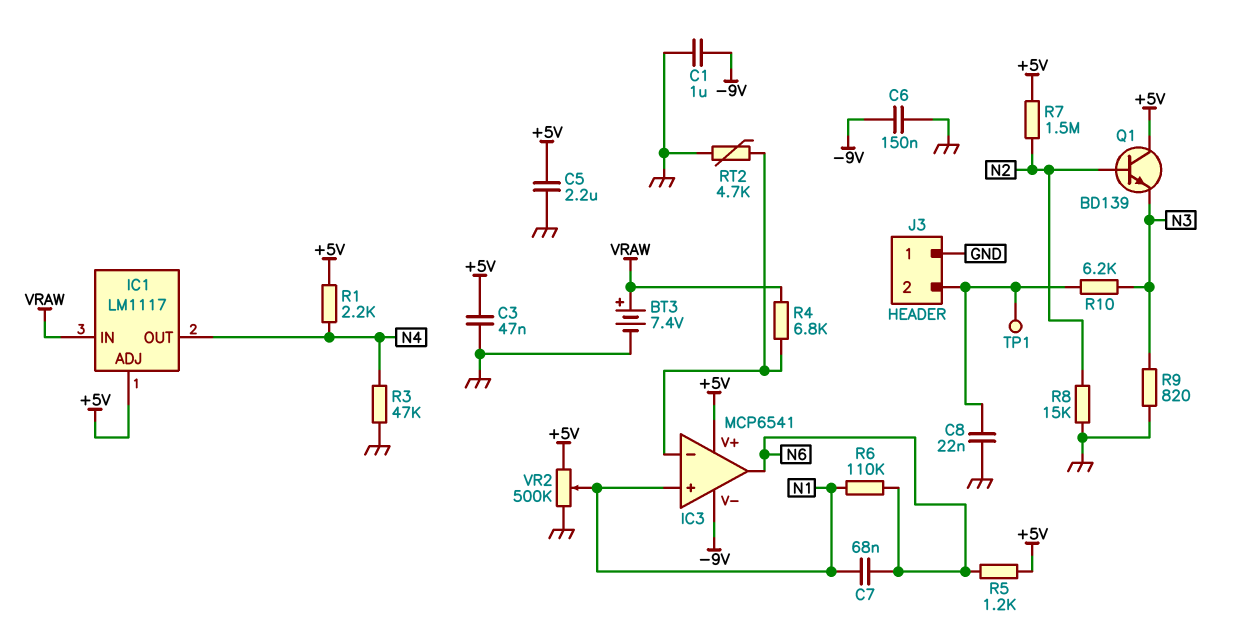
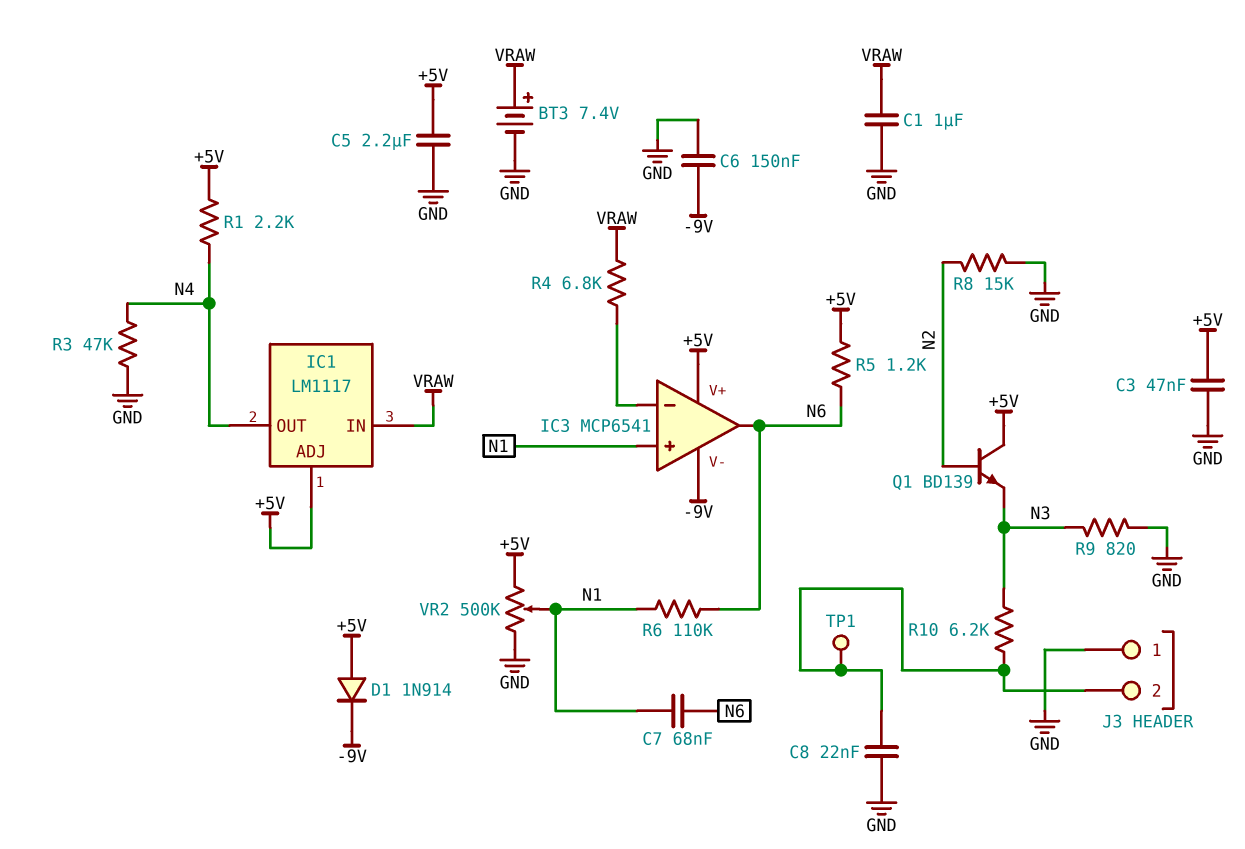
C1: 1uF (-9V, GND) -> 1uF (GND, VRAW)
D1: none -> diode 1N914 (A +5V, K -9V)
R7: 1.5M (+5V, N2) -> none
RT2: 4.7k (GND, IC3/in-) -> none

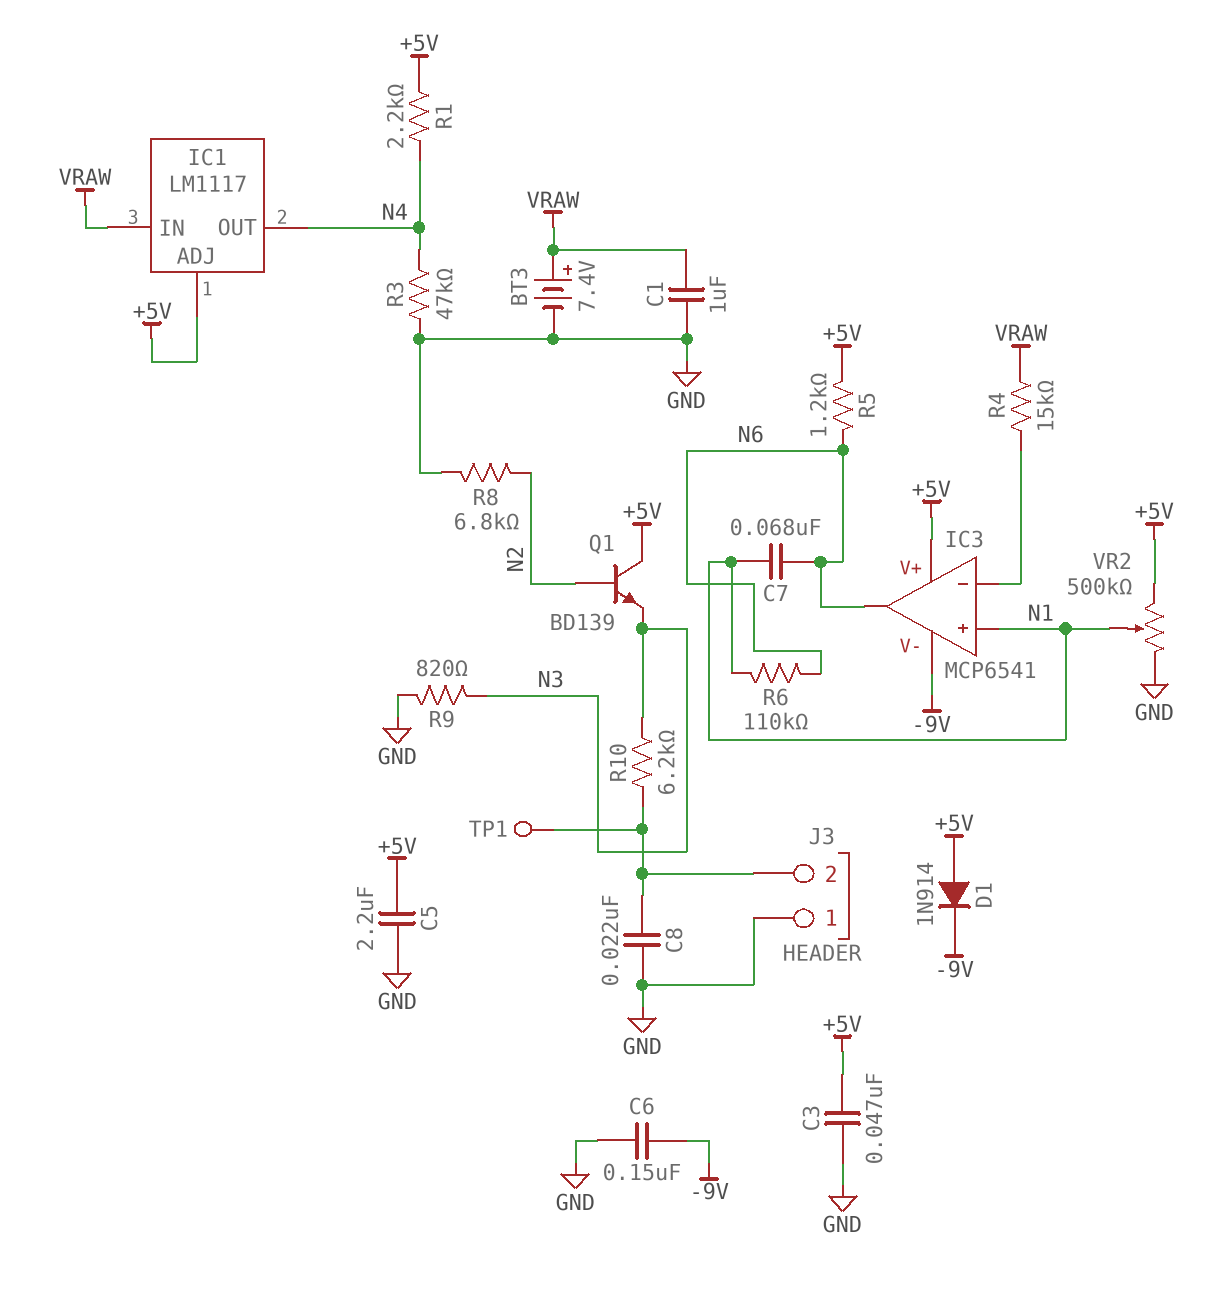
R4: 6.8k (IC3/in-, VRAW) -> 15k (IC3/in-, VRAW)
R8: 15k (GND, N2) -> 6.8k (GND, N2)

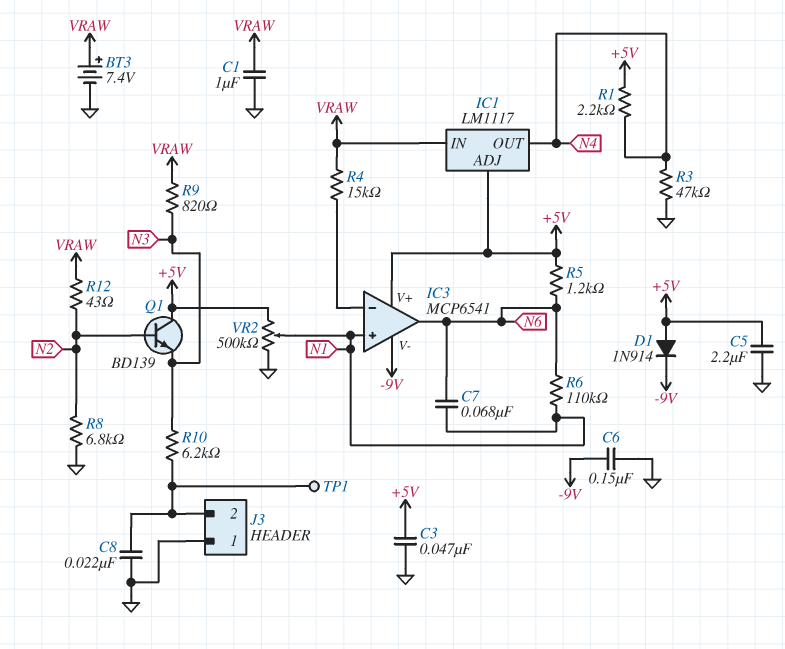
R9: 820 (GND, N3) -> 820 (N3, VRAW)
R12: none -> 43 (N2, VRAW)

